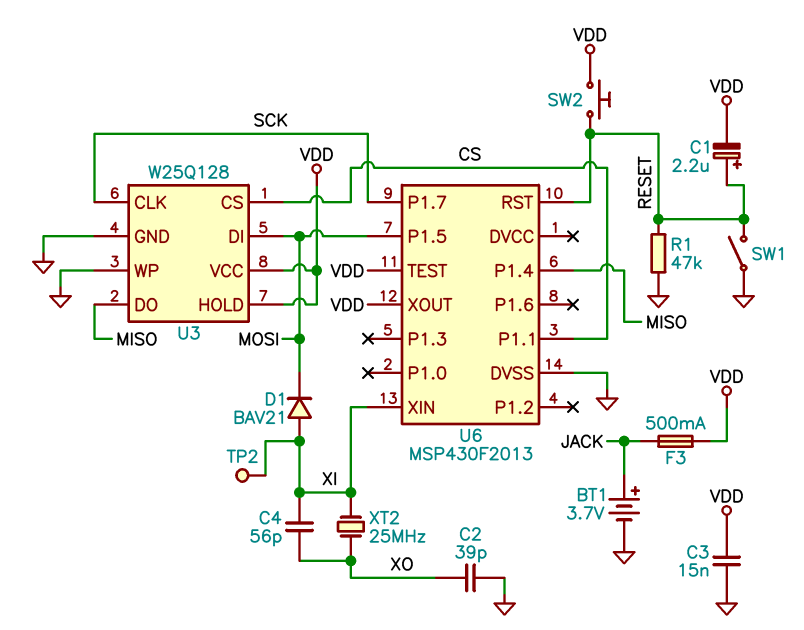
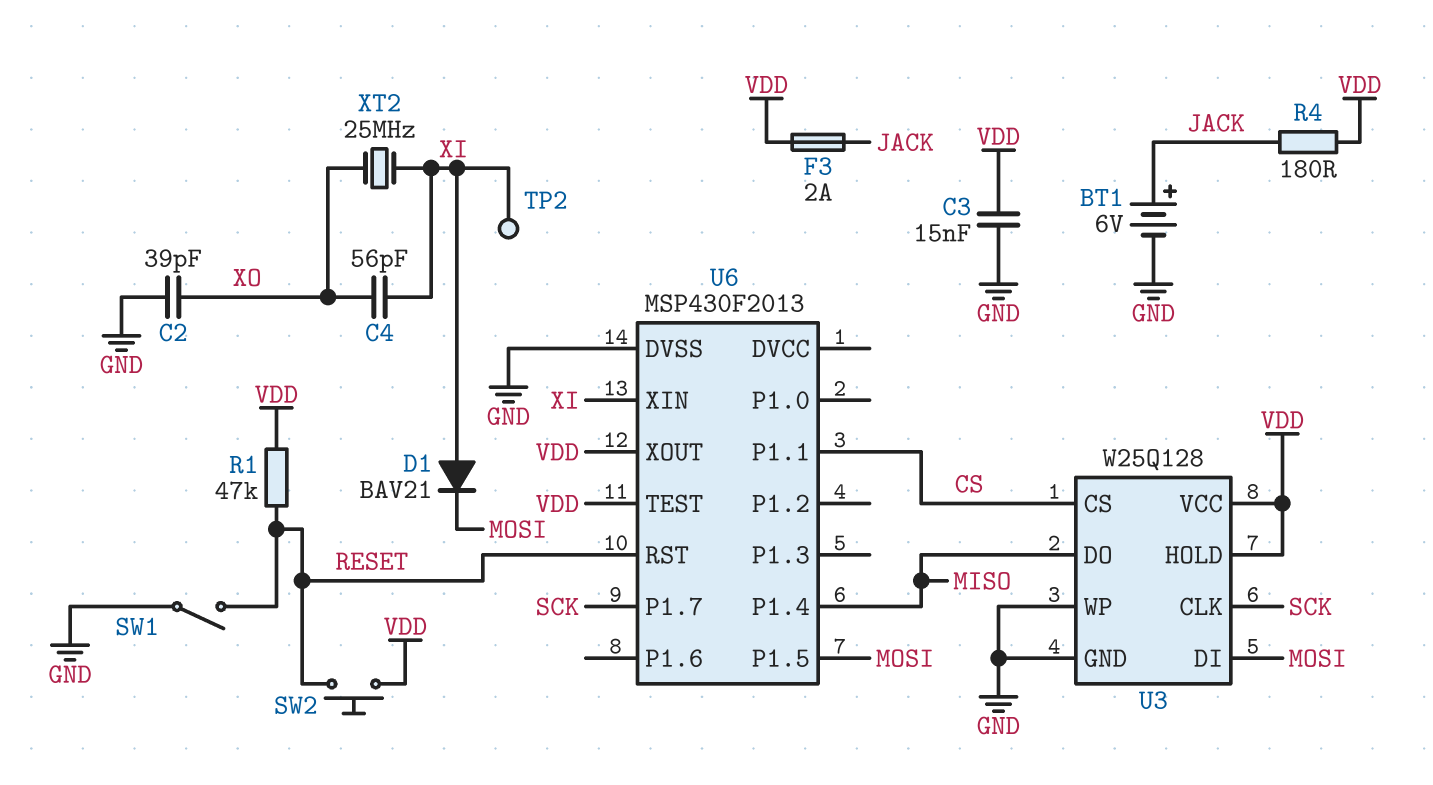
BT1: 3.7V (plus JACK, minus GND) -> 6V (plus JACK, minus GND)
C1: 2.2uF (plus RESET, minus VDD) -> none
F3: 500mA (JACK, VDD) -> 2A (JACK, VDD)
R1: 47k (GND, RESET) -> 47k (RESET, VDD)
R4: none -> 180 (JACK, VDD)

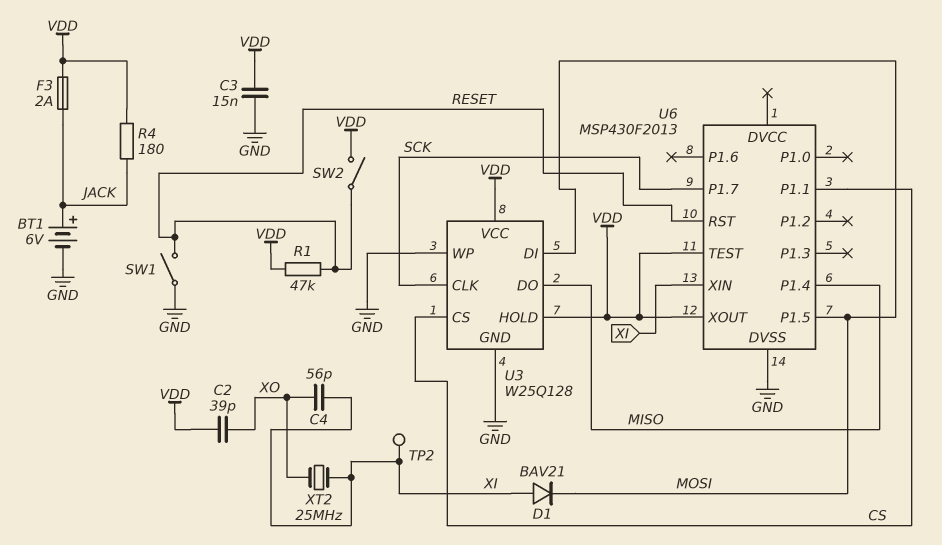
C2: 39pF (GND, XO) -> 39pF (VDD, XO)
SW2: button (RESET, VDD) -> switch (RESET, VDD)

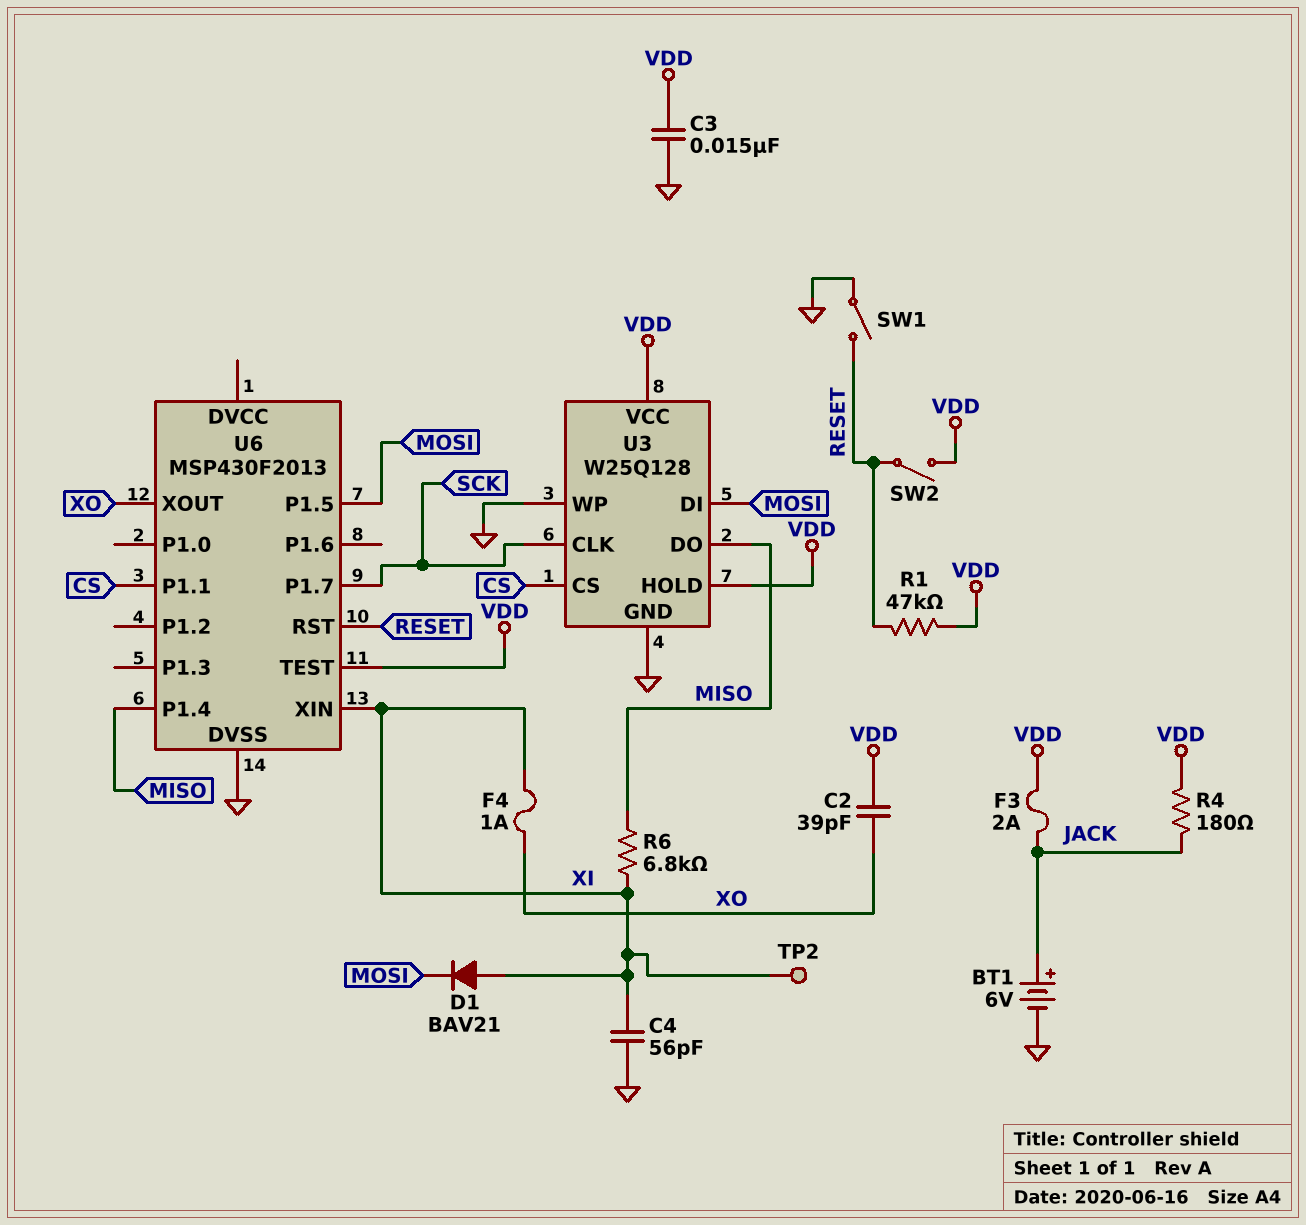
C4: 56pF (XI, XO) -> 56pF (GND, XI)
F4: none -> 1A (XI, XO)
R6: none -> 6.8k (MISO, XI)
U6 pin XOUT: VDD -> XO
XT2: 25MHz (XI, XO) -> none

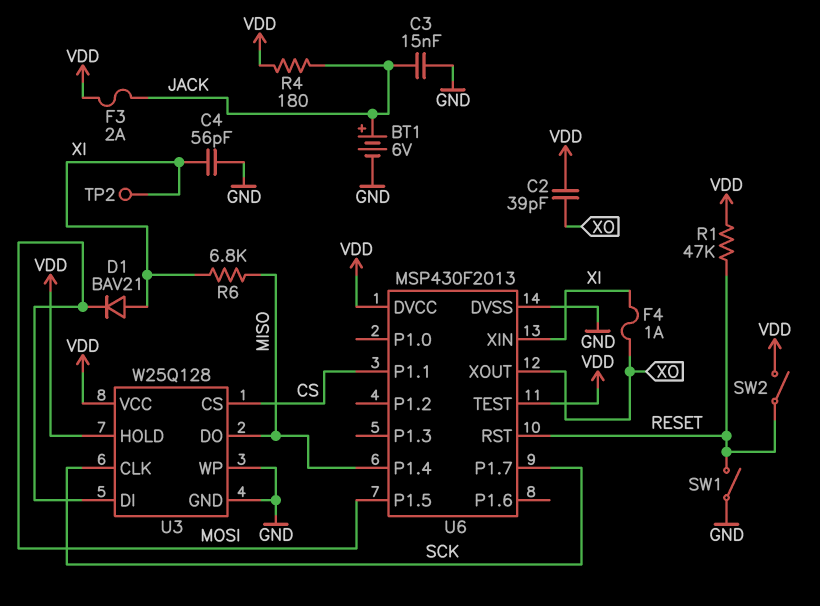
C3: 15nF (GND, VDD) -> 15nF (GND, JACK)
U6 pin DVCC: none -> VDD

